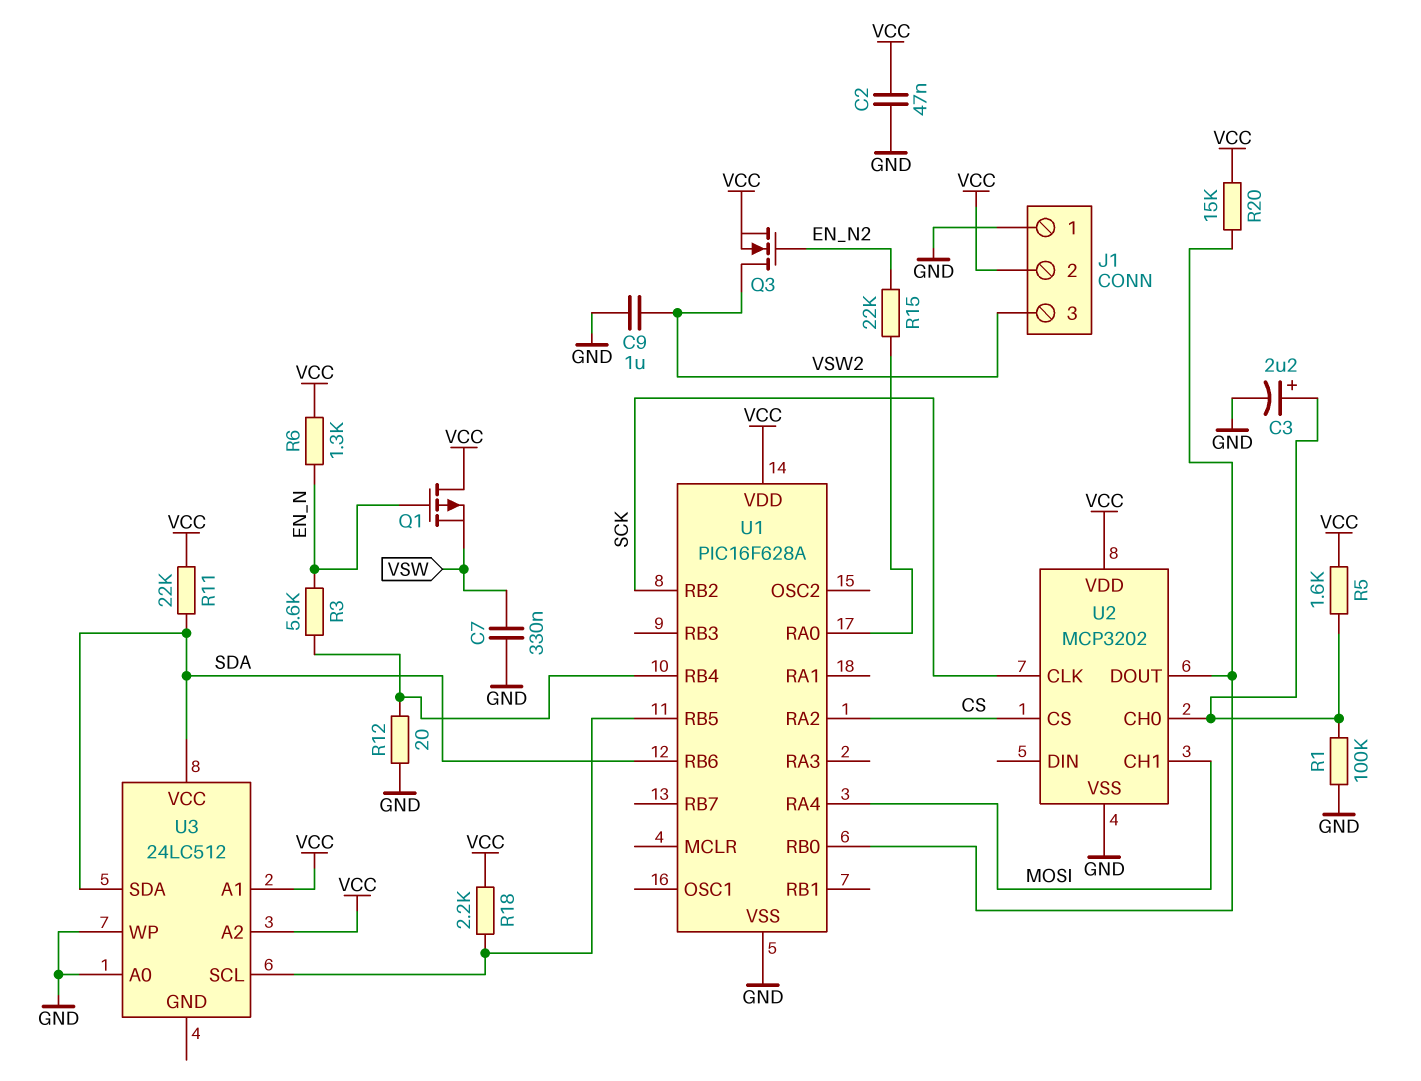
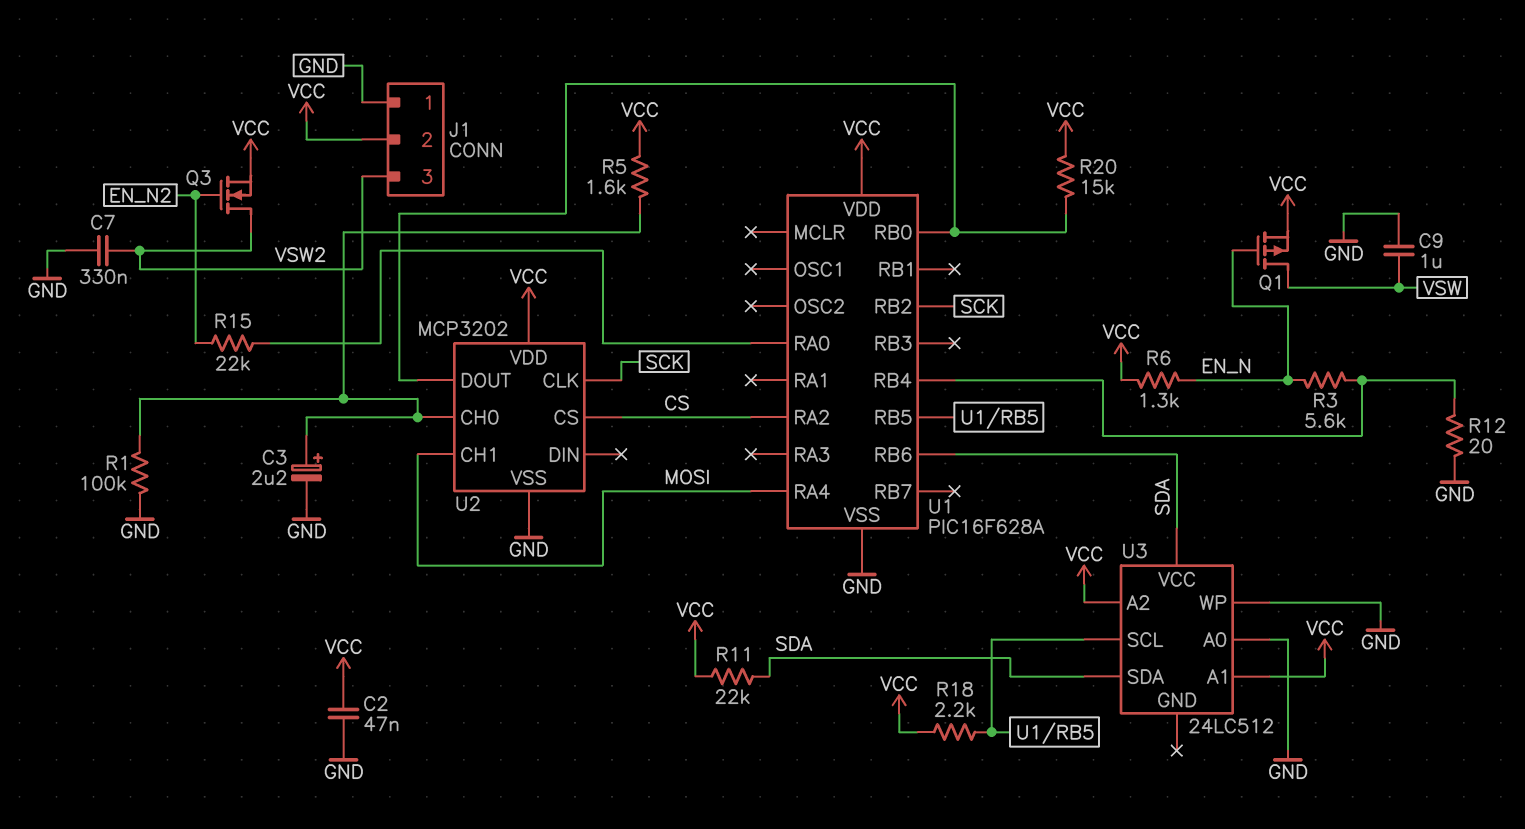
C7: 330nF (GND, VSW) -> 330nF (GND, VSW2)
C9: 1uF (GND, VSW2) -> 1uF (GND, VSW)
Q1: PMOS (G EN_N, D VCC, S VSW) -> PMOS (G EN_N, D VSW, S VCC)

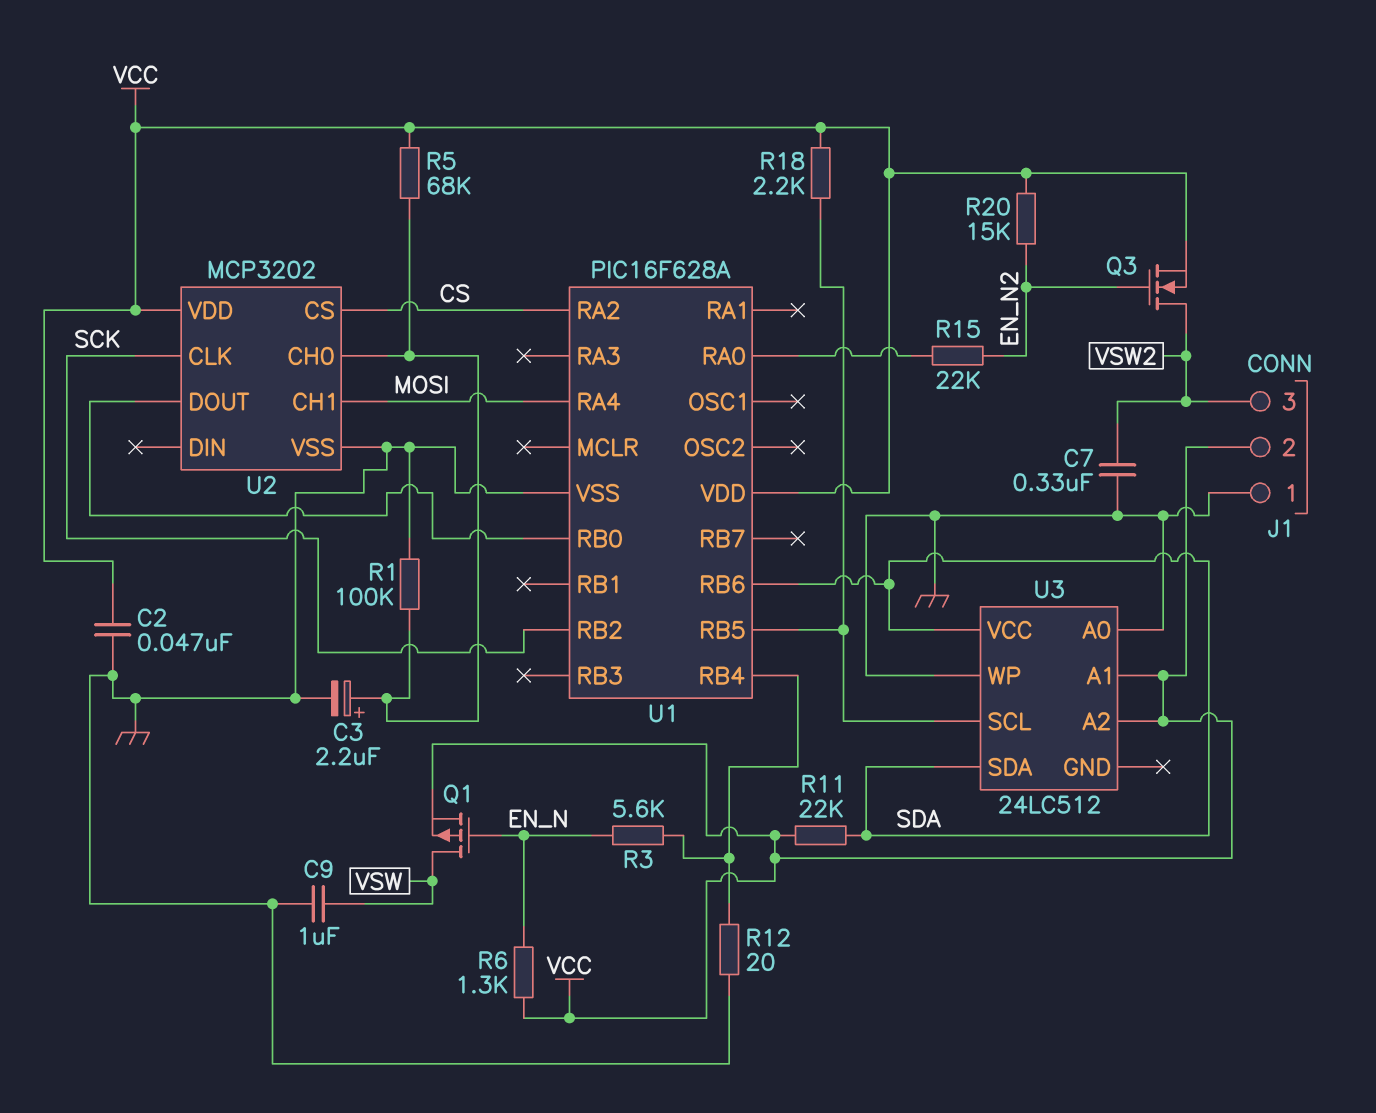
R5: 1.6k (U2/CH0, VCC) -> 68k (U2/CH0, VCC)
R20: 15k (U1/RB0, VCC) -> 15k (EN_N2, VCC)

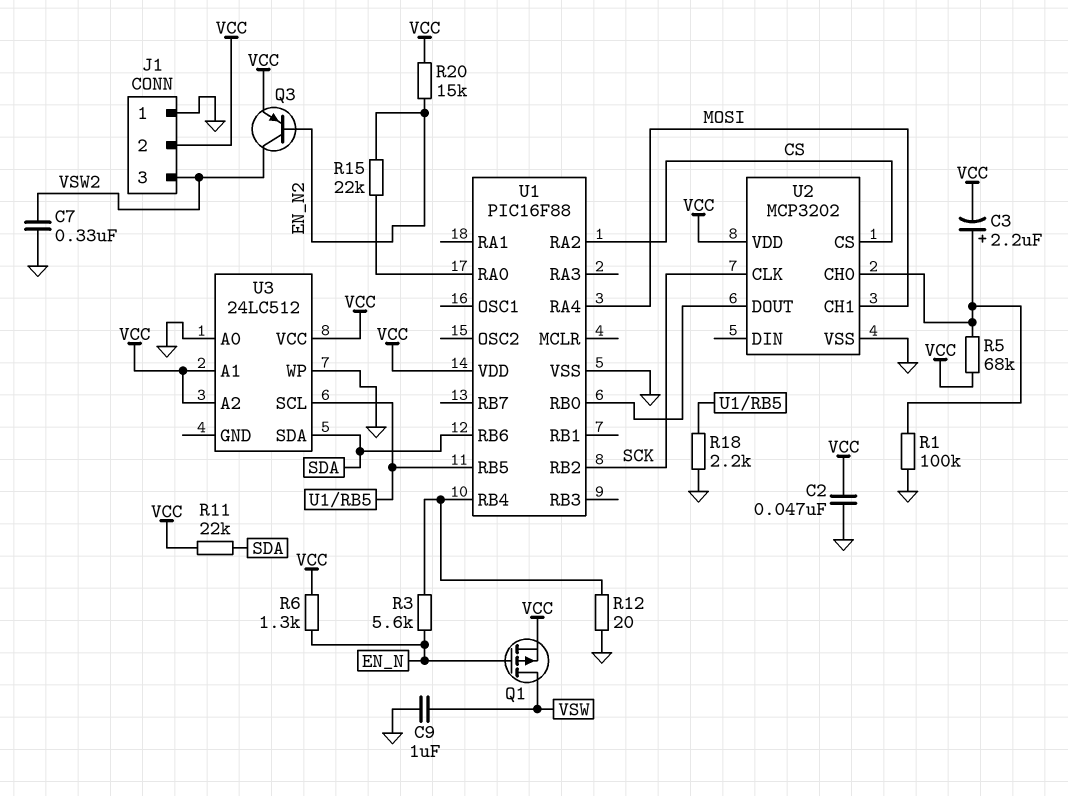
C3: 2.2uF (plus U2/CH0, minus GND) -> 2.2uF (plus U2/CH0, minus VCC)
Q3: NMOS (G EN_N2, D VSW2, S VCC) -> PNP (B EN_N2, C VSW2, E VCC)
R18: 2.2k (U1/RB5, VCC) -> 2.2k (GND, U1/RB5)
U1: PIC16F628A -> PIC16F88
U3 pin VCC: SDA -> VCC

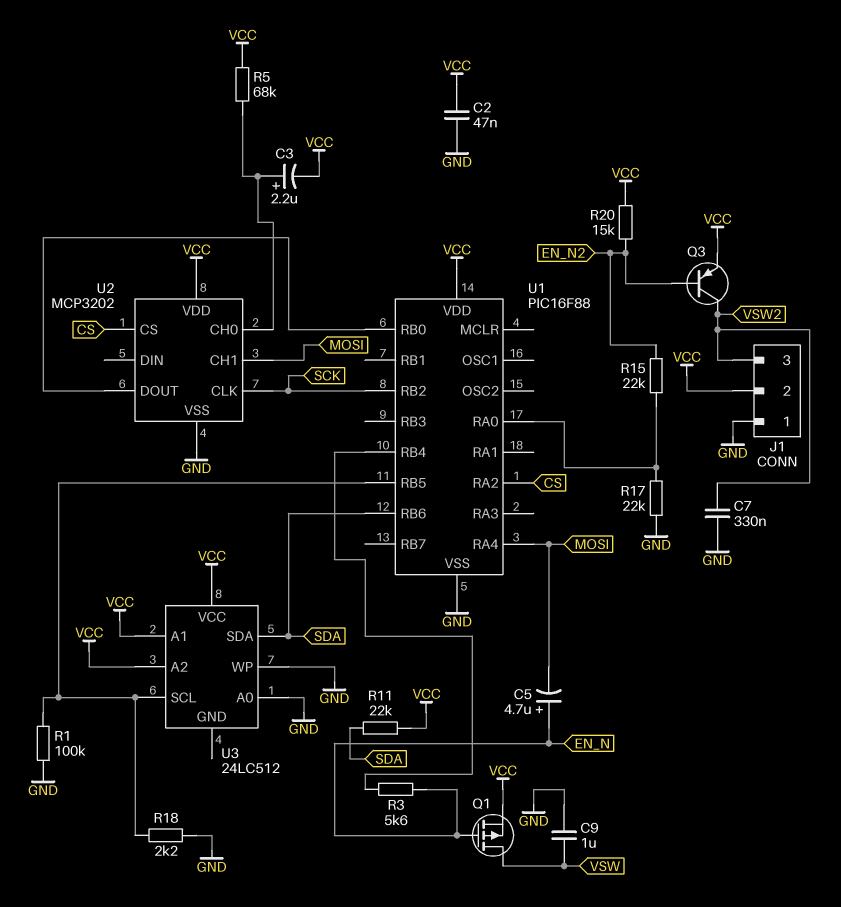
C5: none -> 4.7uF (plus EN_N, minus MOSI)
R1: 100k (GND, U2/CH0) -> 100k (GND, U1/RB5)
R6: 1.3k (EN_N, VCC) -> none
R12: 20 (GND, U1/RB4) -> none
R17: none -> 22k (GND, U1/RA0)

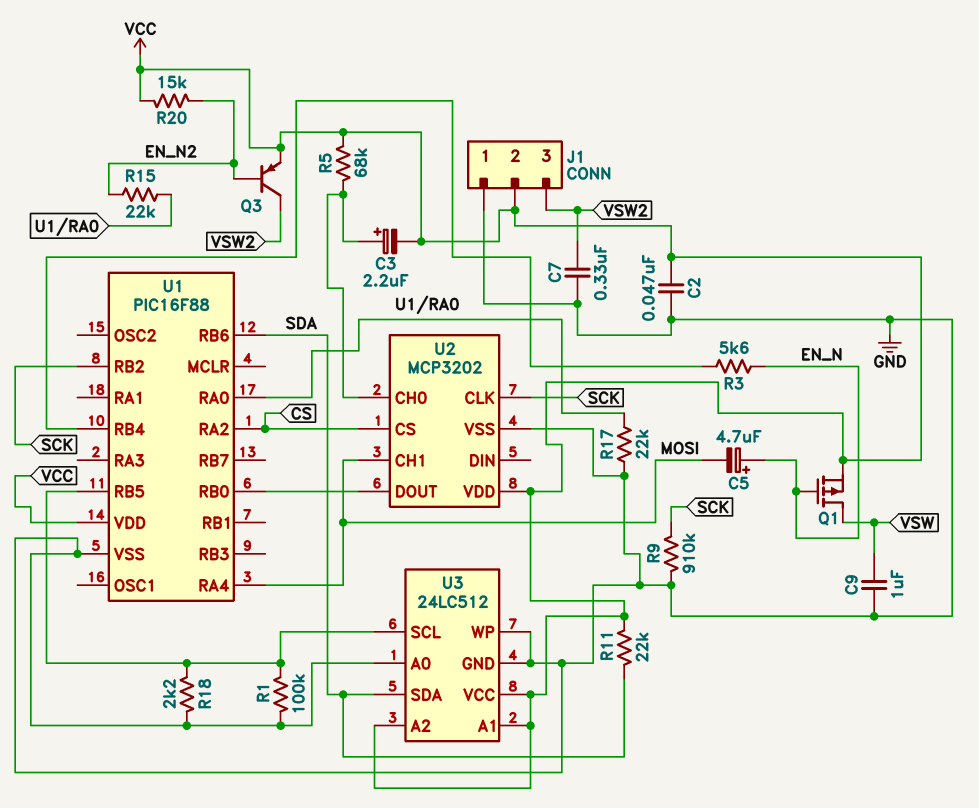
R9: none -> 910k (GND, SCK)
U3 pin GND: none -> GND

